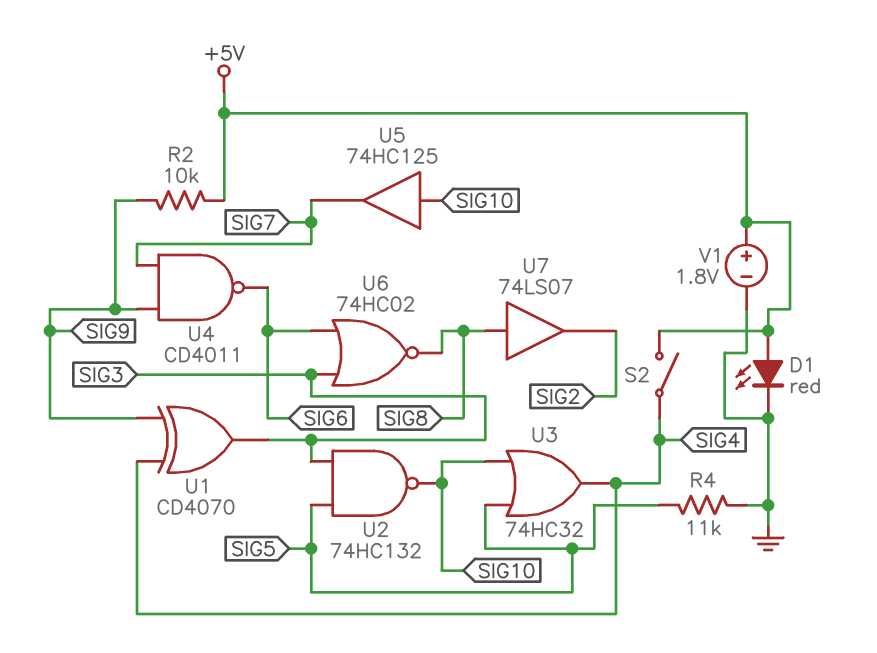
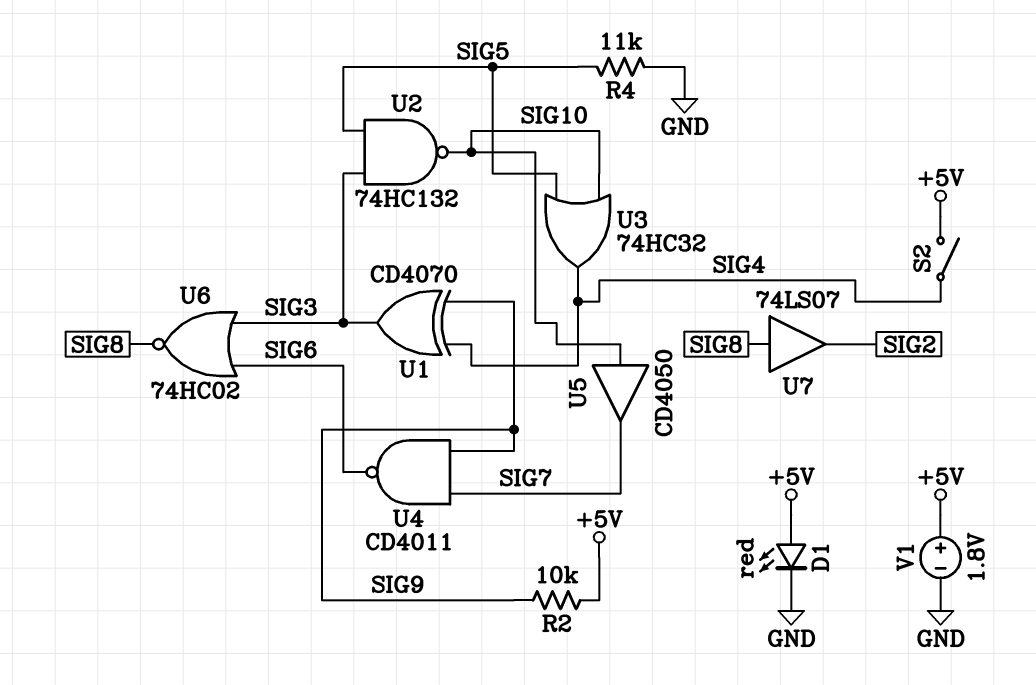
U5: buffer 74HC125 (in SIG10, out SIG7) -> buffer CD4050 (in SIG10, out SIG7)

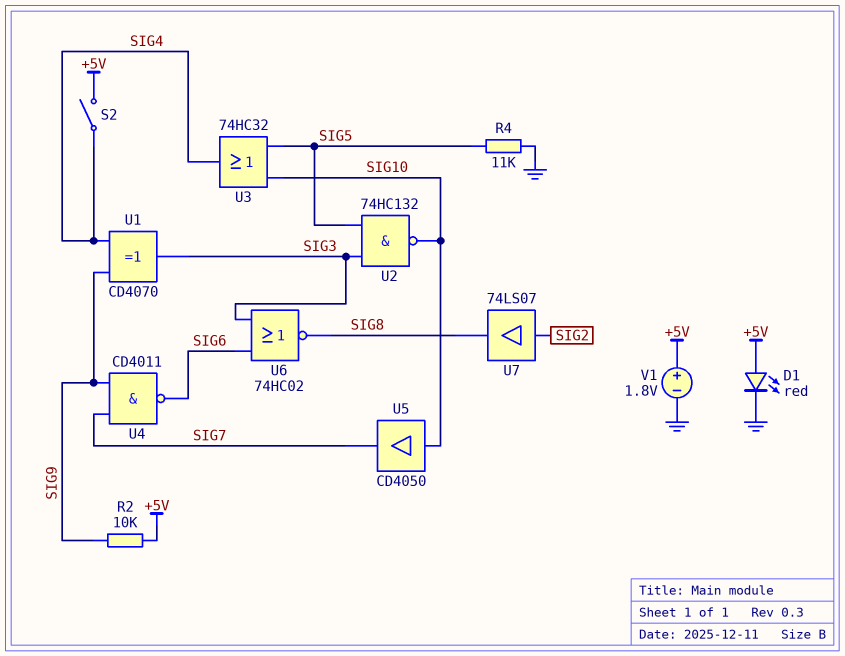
U7: buffer 74LS07 (in SIG8, out SIG2) -> buffer 74LS07 (in SIG2, out SIG8)

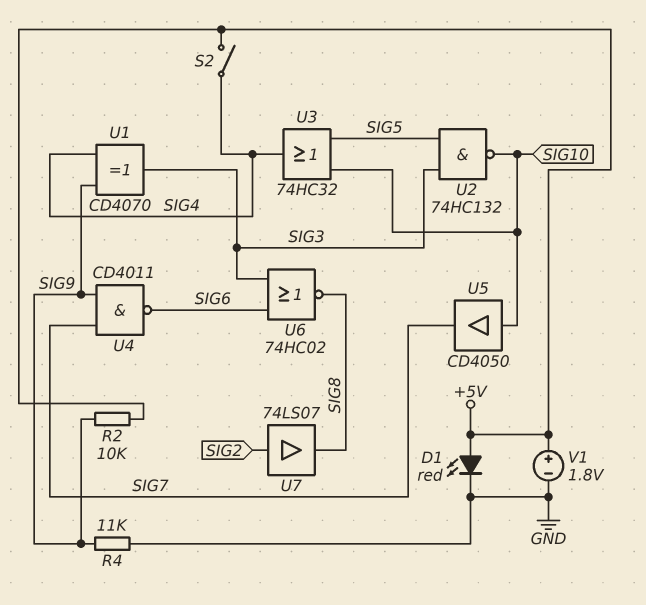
R4: 11k (GND, SIG5) -> 11k (GND, SIG9)

